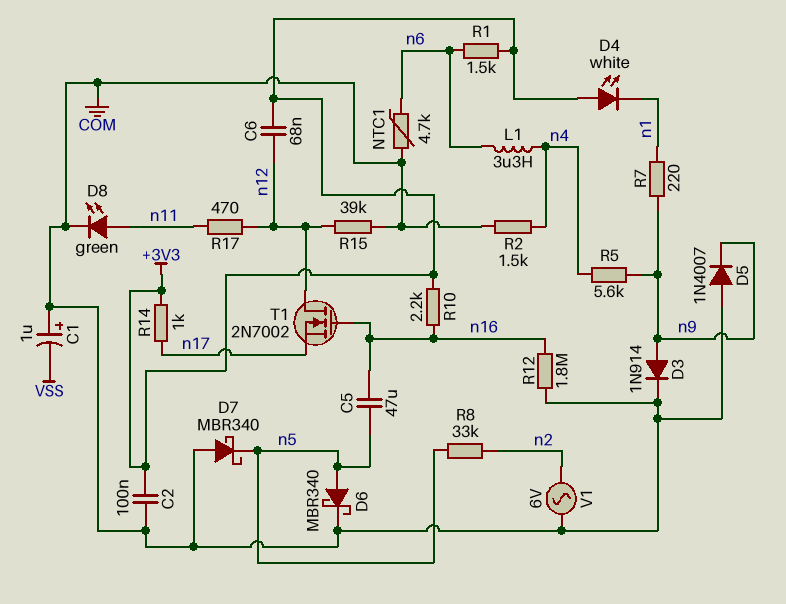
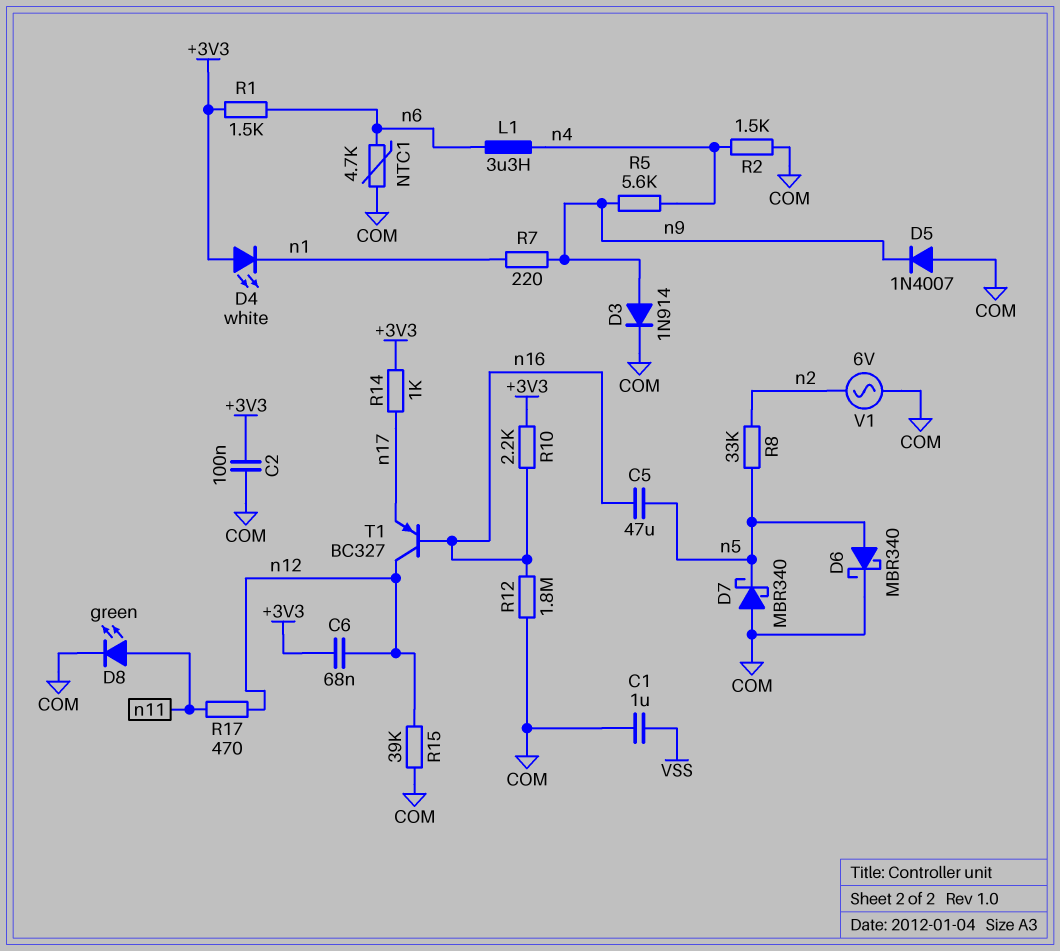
C1: 1uF (plus COM, minus VSS) -> 1uF (COM, VSS)
T1: NMOS 2N7002 (G n16, D n12, S n17) -> PNP BC327 (B n16, C n12, E n17)

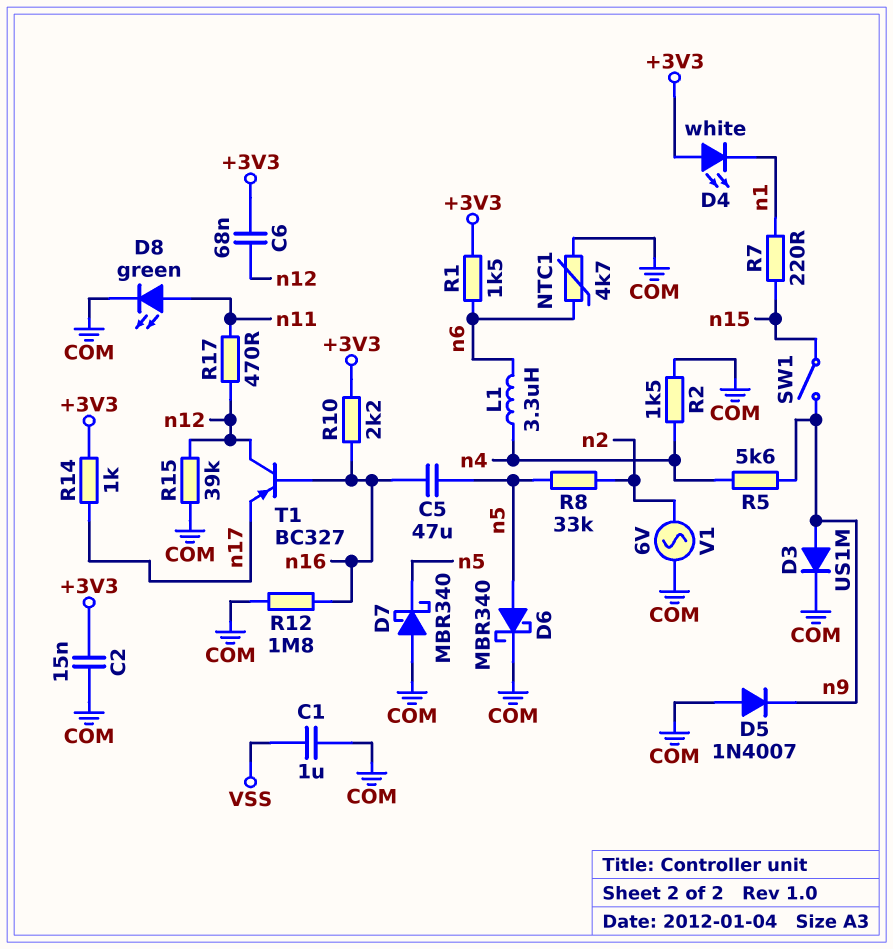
C2: 100nF (+3V3, COM) -> 15nF (+3V3, COM)
D3: diode 1N914 (A n9, K COM) -> diode US1M (A n9, K COM)
R7: 220 (n1, n9) -> 220 (n1, n15)
SW1: none -> switch (n9, n15)

